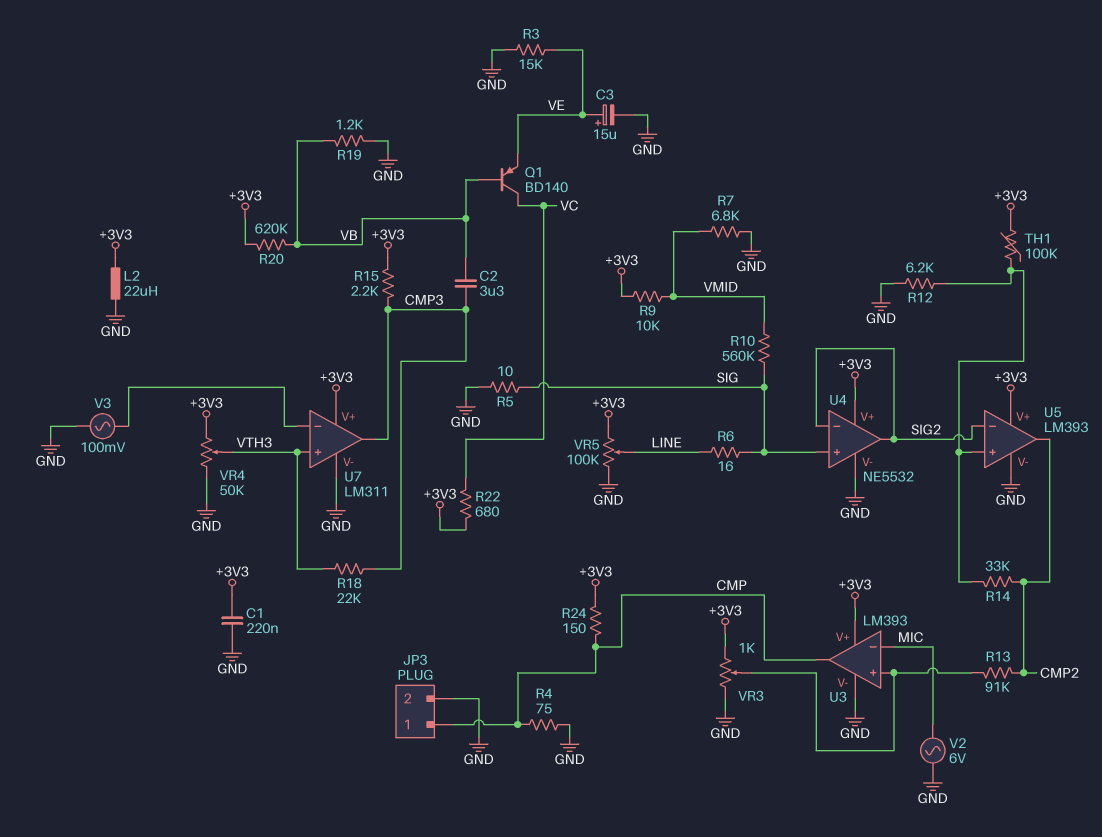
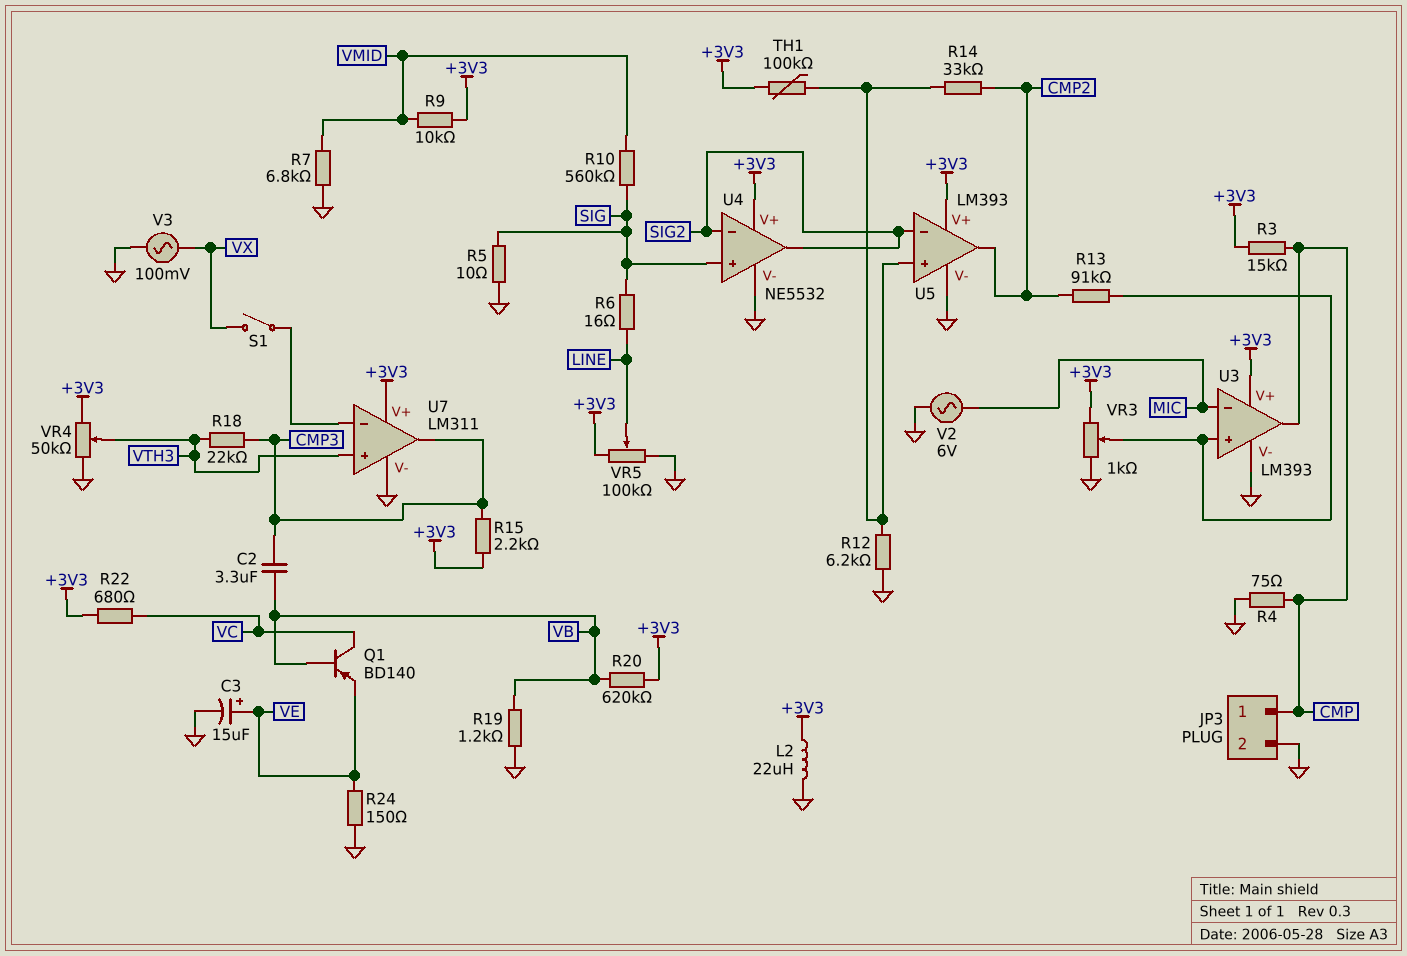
C1: 220nF (+3V3, GND) -> none
R3: 15k (GND, VE) -> 15k (+3V3, CMP)
R24: 150 (+3V3, CMP) -> 150 (GND, VE)
S1: none -> switch (U7/in-, VX)
V3: AC 100mV (GND, U7/in-) -> AC 100mV (GND, VX)

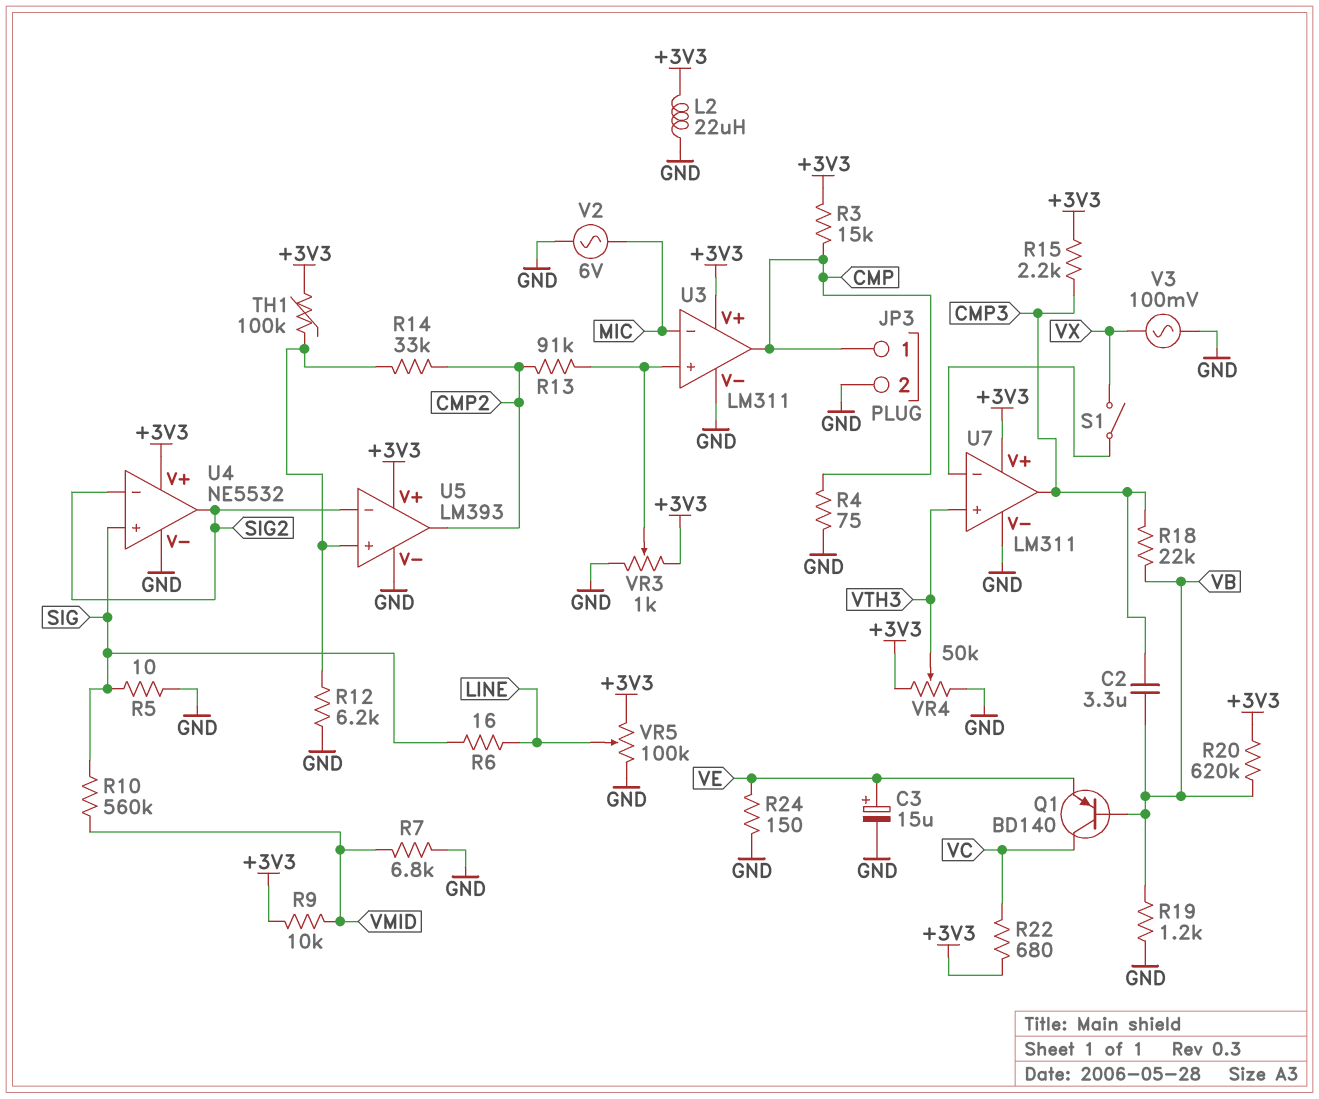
R18: 22k (CMP3, VTH3) -> 22k (CMP3, VB)
U3: LM393 -> LM311

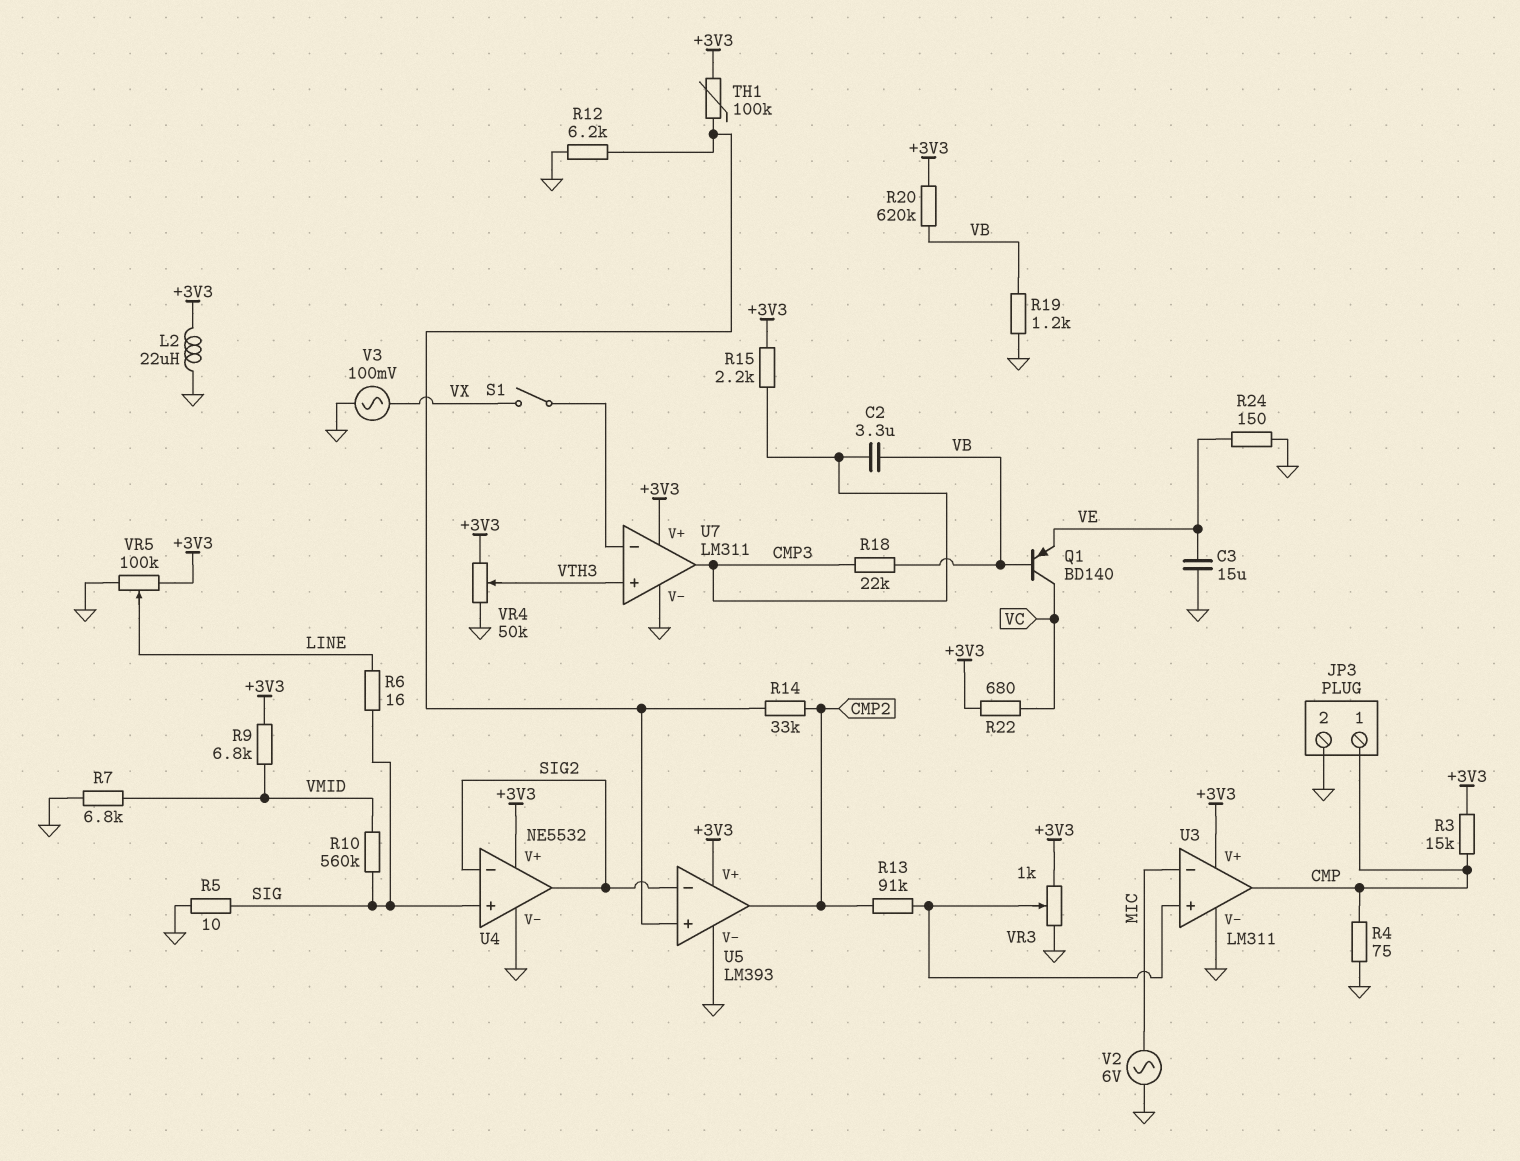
C3: 15uF (plus VE, minus GND) -> 15uF (GND, VE)
R9: 10k (+3V3, VMID) -> 6.8k (+3V3, VMID)

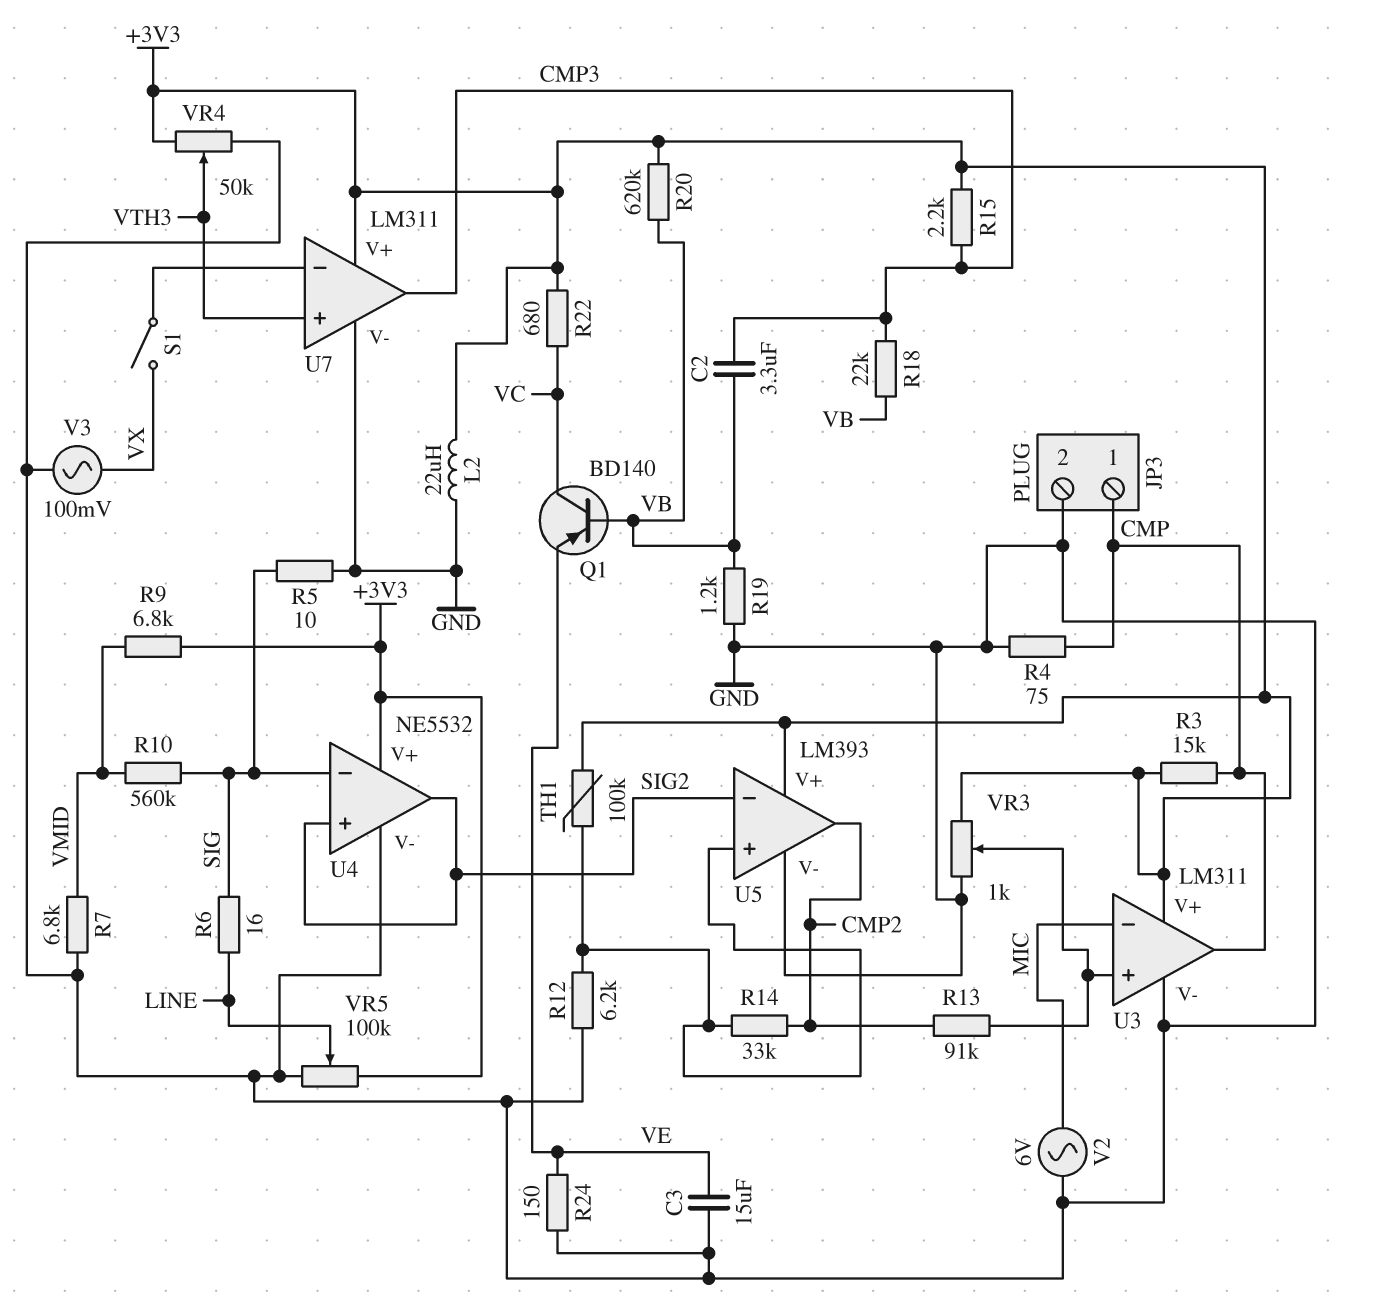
U4 pin in+: SIG -> SIG2
U4 pin in-: SIG2 -> SIG

